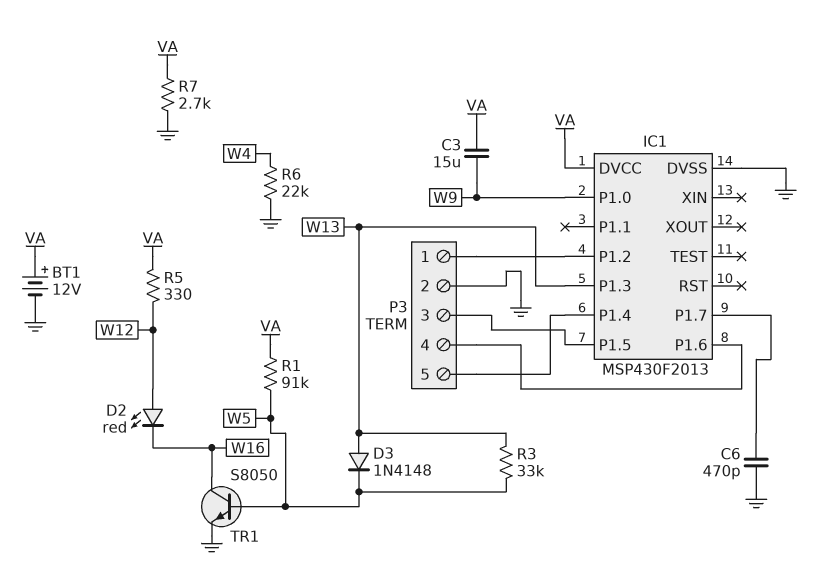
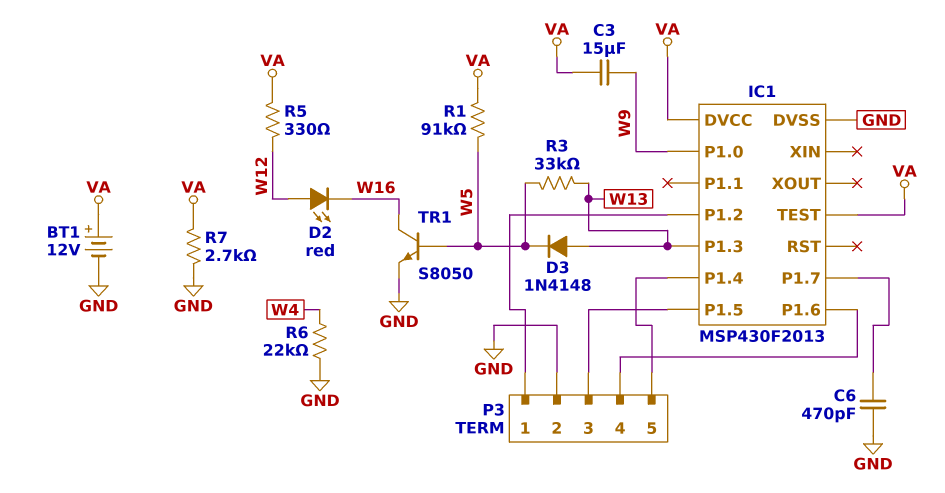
IC1 pin TEST: none -> VA

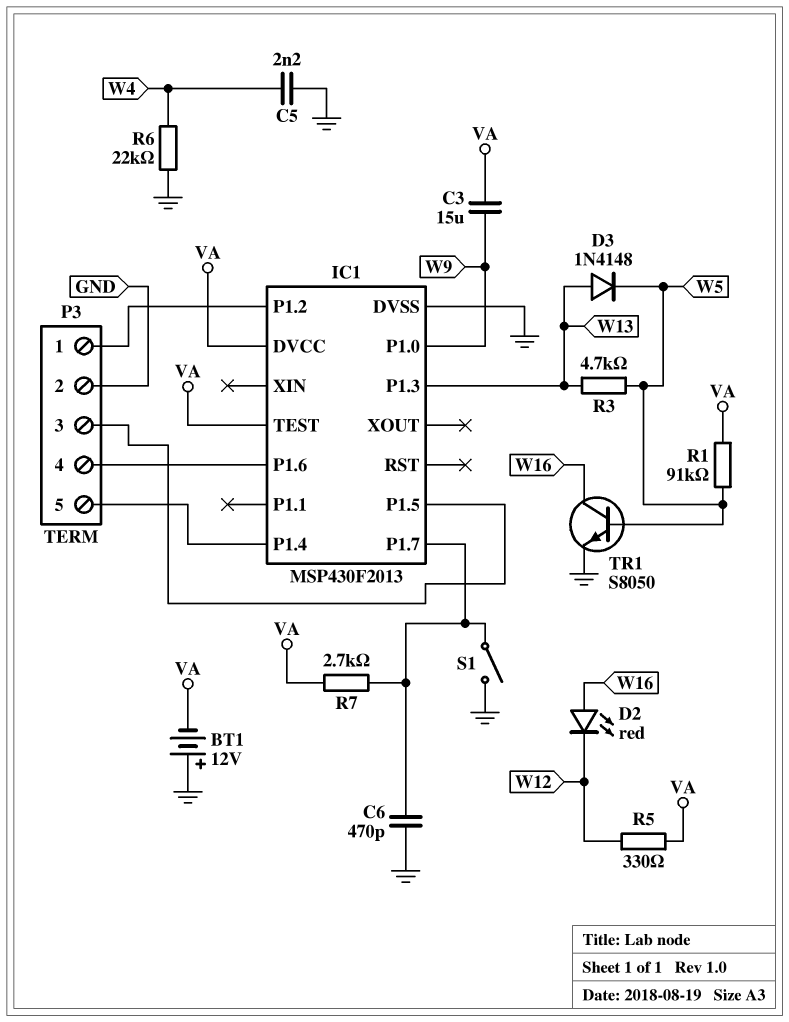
BT1: 12V (plus VA, minus GND) -> 12V (plus GND, minus VA)
C5: none -> 2.2nF (GND, W4)
D2: LED red (A W12, K W16) -> LED red (A W16, K W12)
R3: 33k (W5, W13) -> 4.7k (W5, W13)
R7: 2.7k (GND, VA) -> 2.7k (IC1/P1.7, VA)
S1: none -> switch (GND, IC1/P1.7)

